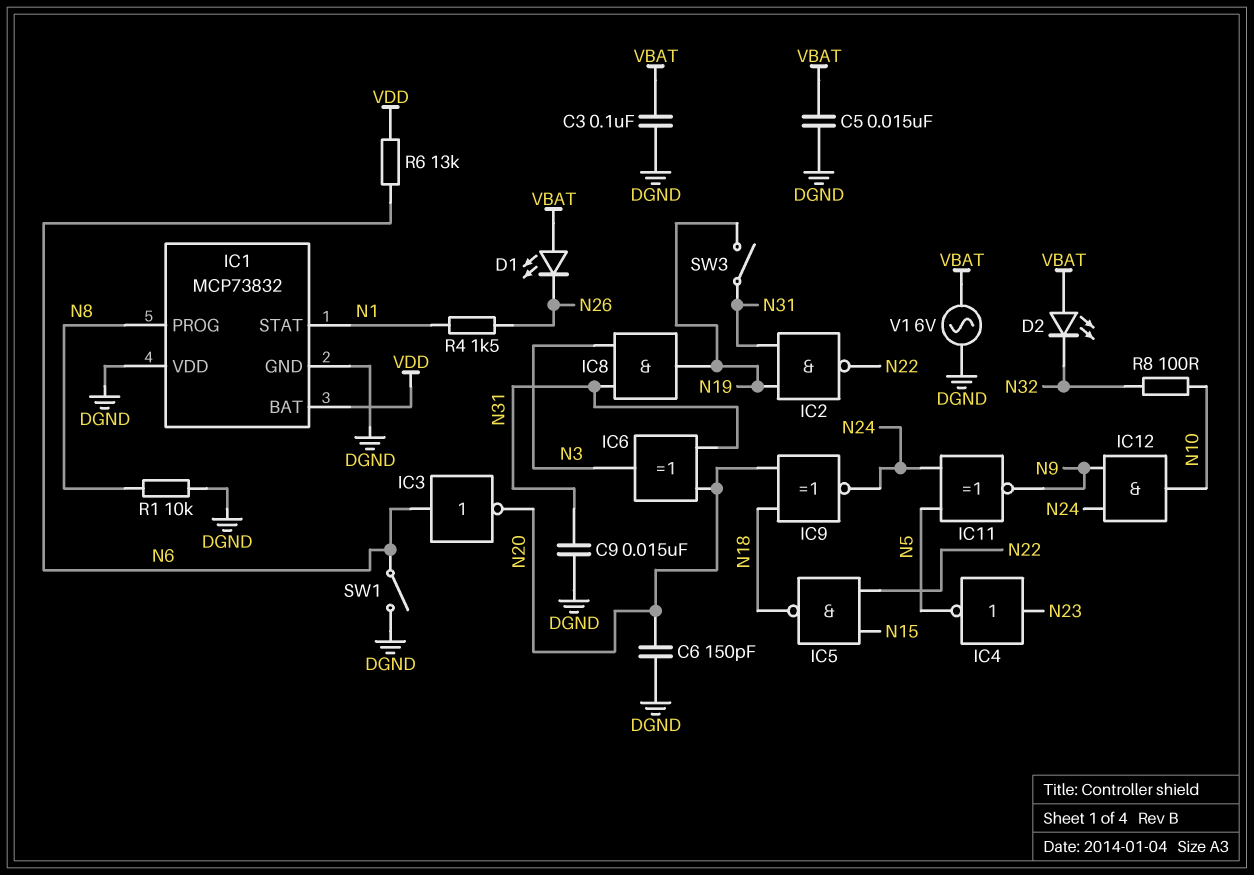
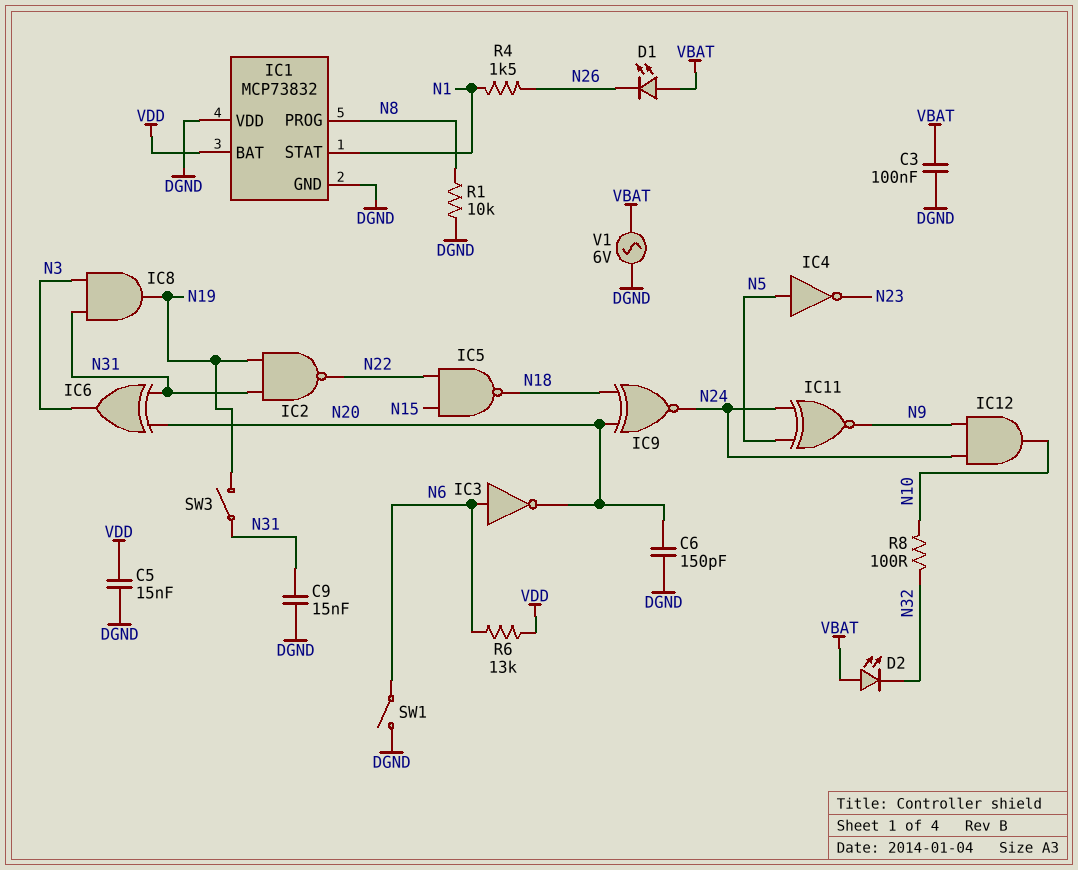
C5: 15nF (DGND, VBAT) -> 15nF (DGND, VDD)
IC4: NOT (in N23, out N5) -> NOT (in N5, out N23)

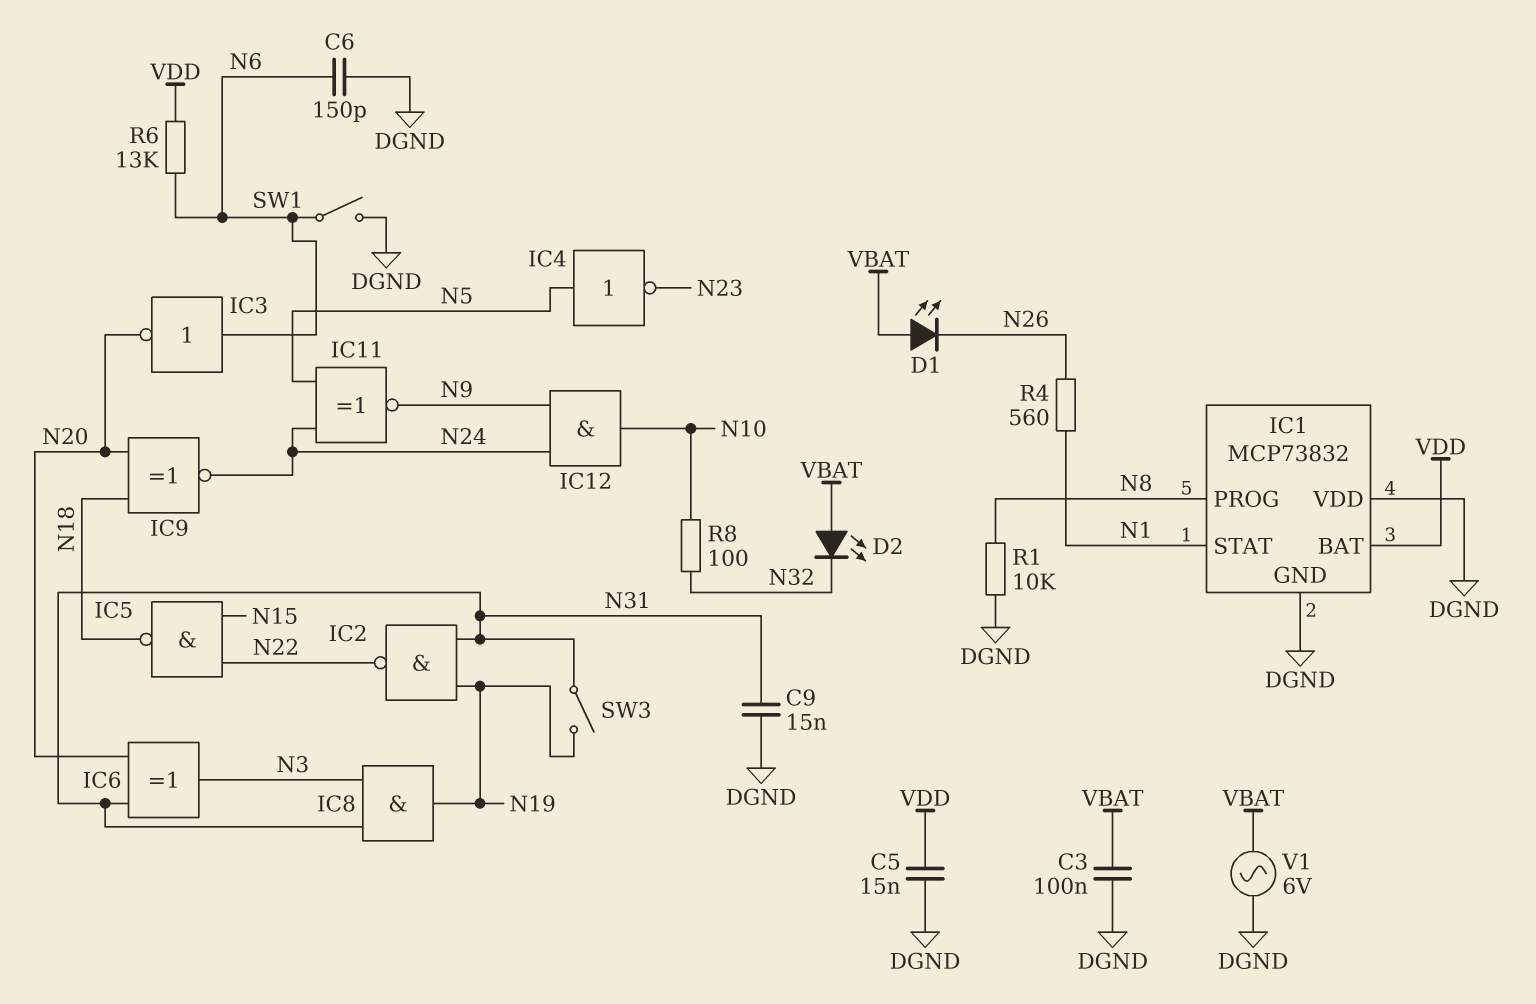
C6: 150pF (DGND, N20) -> 150pF (DGND, N6)
R4: 1.5k (N1, N26) -> 560 (N1, N26)

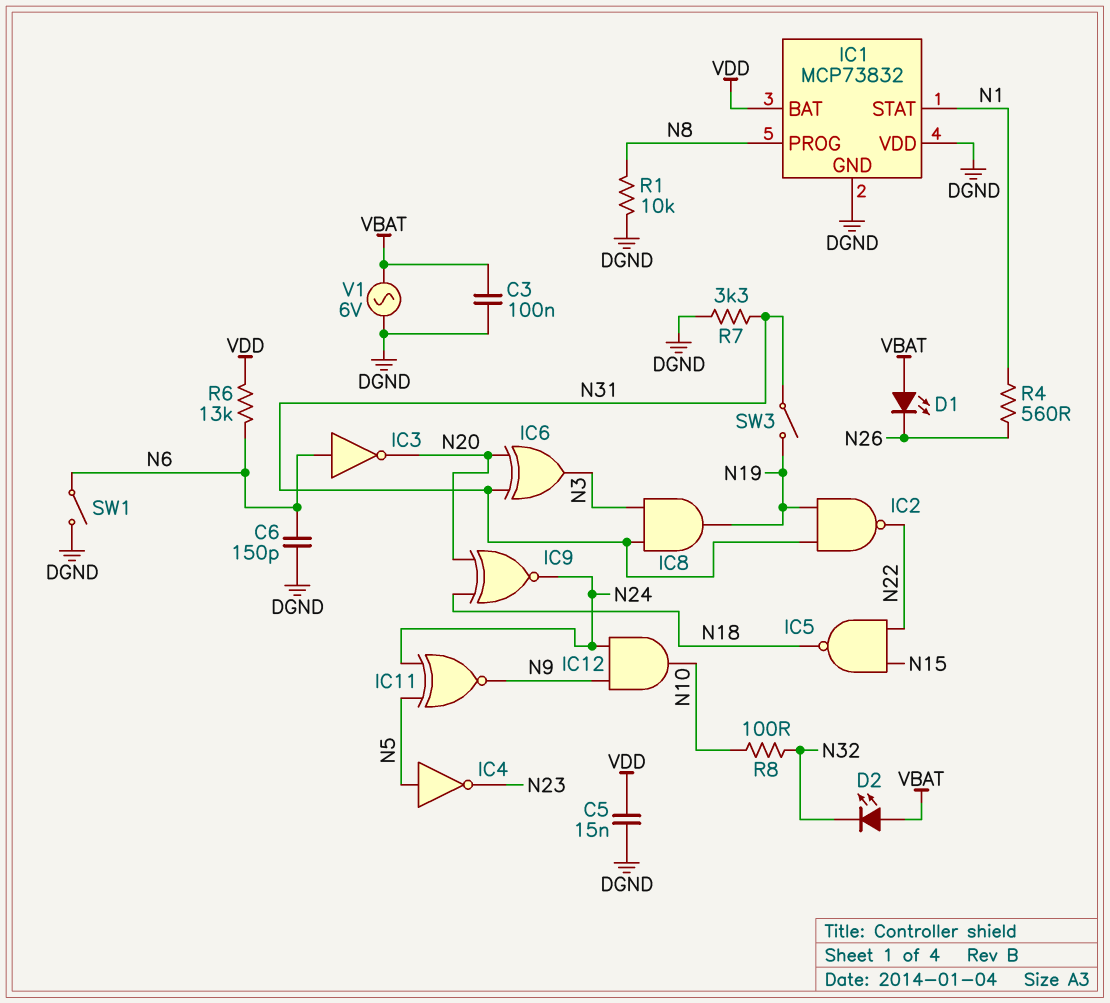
C9: 15nF (DGND, N31) -> none
R7: none -> 3.3k (DGND, N31)

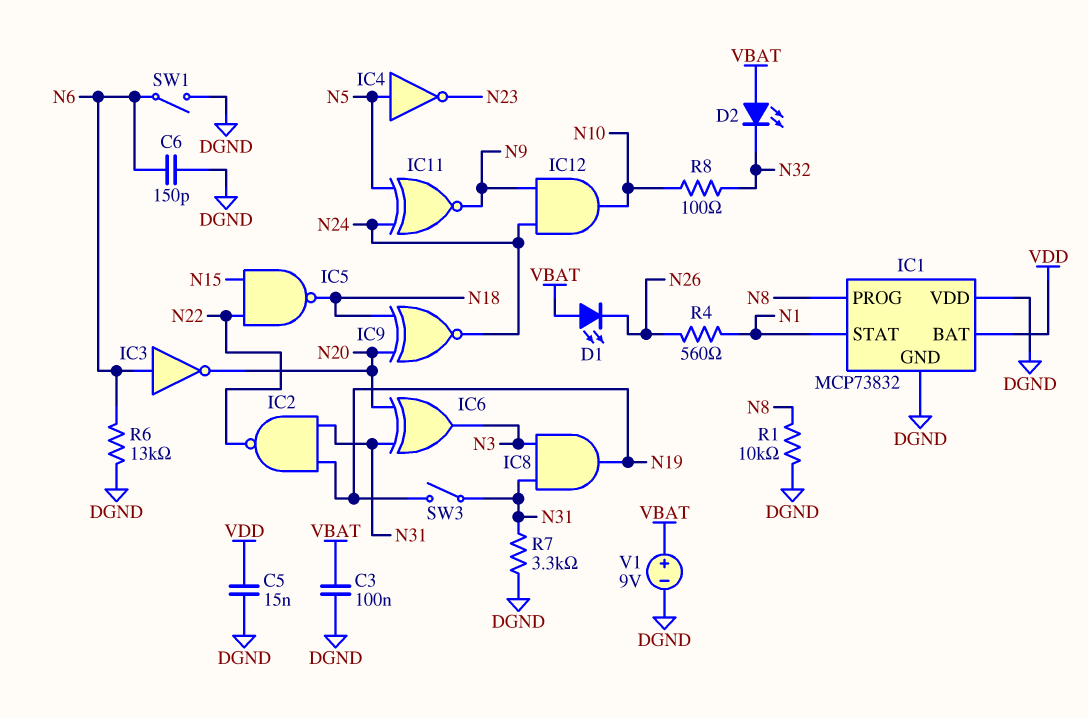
R6: 13k (N6, VDD) -> 13k (DGND, N6)
V1: AC 6V (DGND, VBAT) -> 9V (plus VBAT, minus DGND)

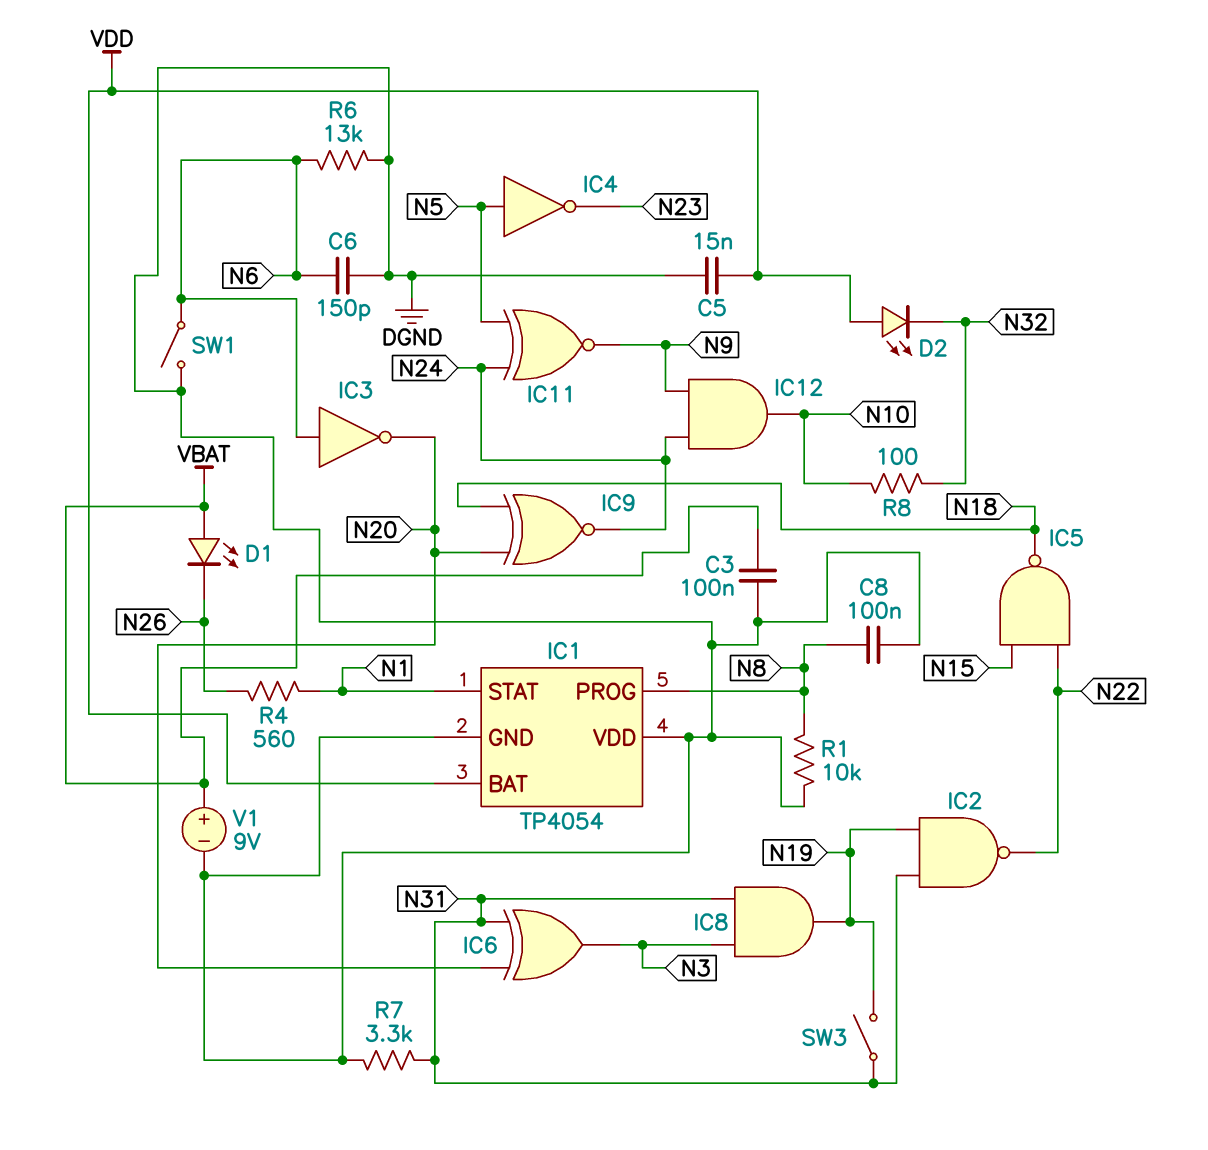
C8: none -> 100nF (DGND, N8)
D2: LED (A VBAT, K N32) -> LED (A VDD, K N32)
IC1: MCP73832 -> TP4054

